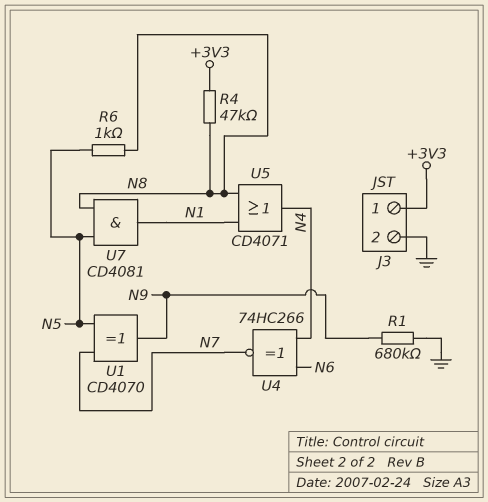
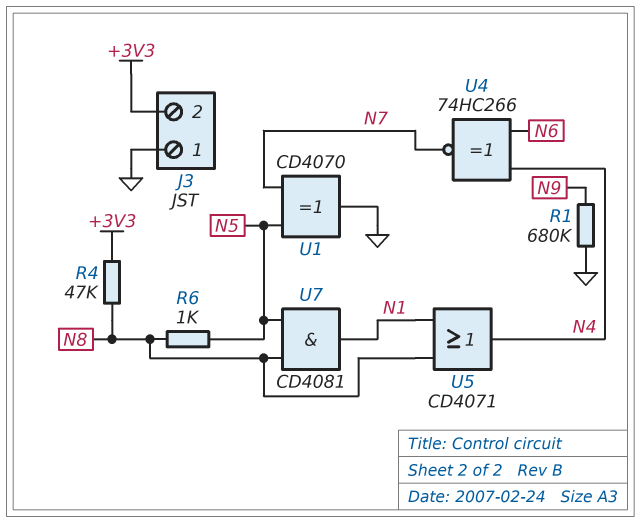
J3 pin 1: +3V3 -> GND
J3 pin 2: GND -> +3V3
U1: XOR CD4070 (in N5, in N7, out N9) -> XOR CD4070 (in N5, in N7, out GND)

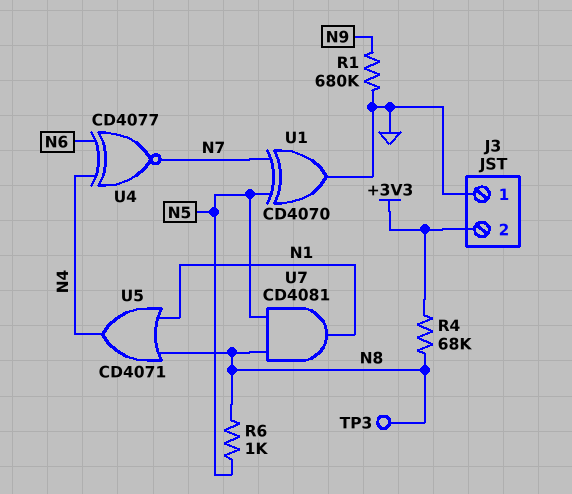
R4: 47k (+3V3, N8) -> 68k (+3V3, N8)
TP3: none -> test point (N8)
U4: XNOR 74HC266 (in N4, in N6, out N7) -> XNOR CD4077 (in N4, in N6, out N7)

